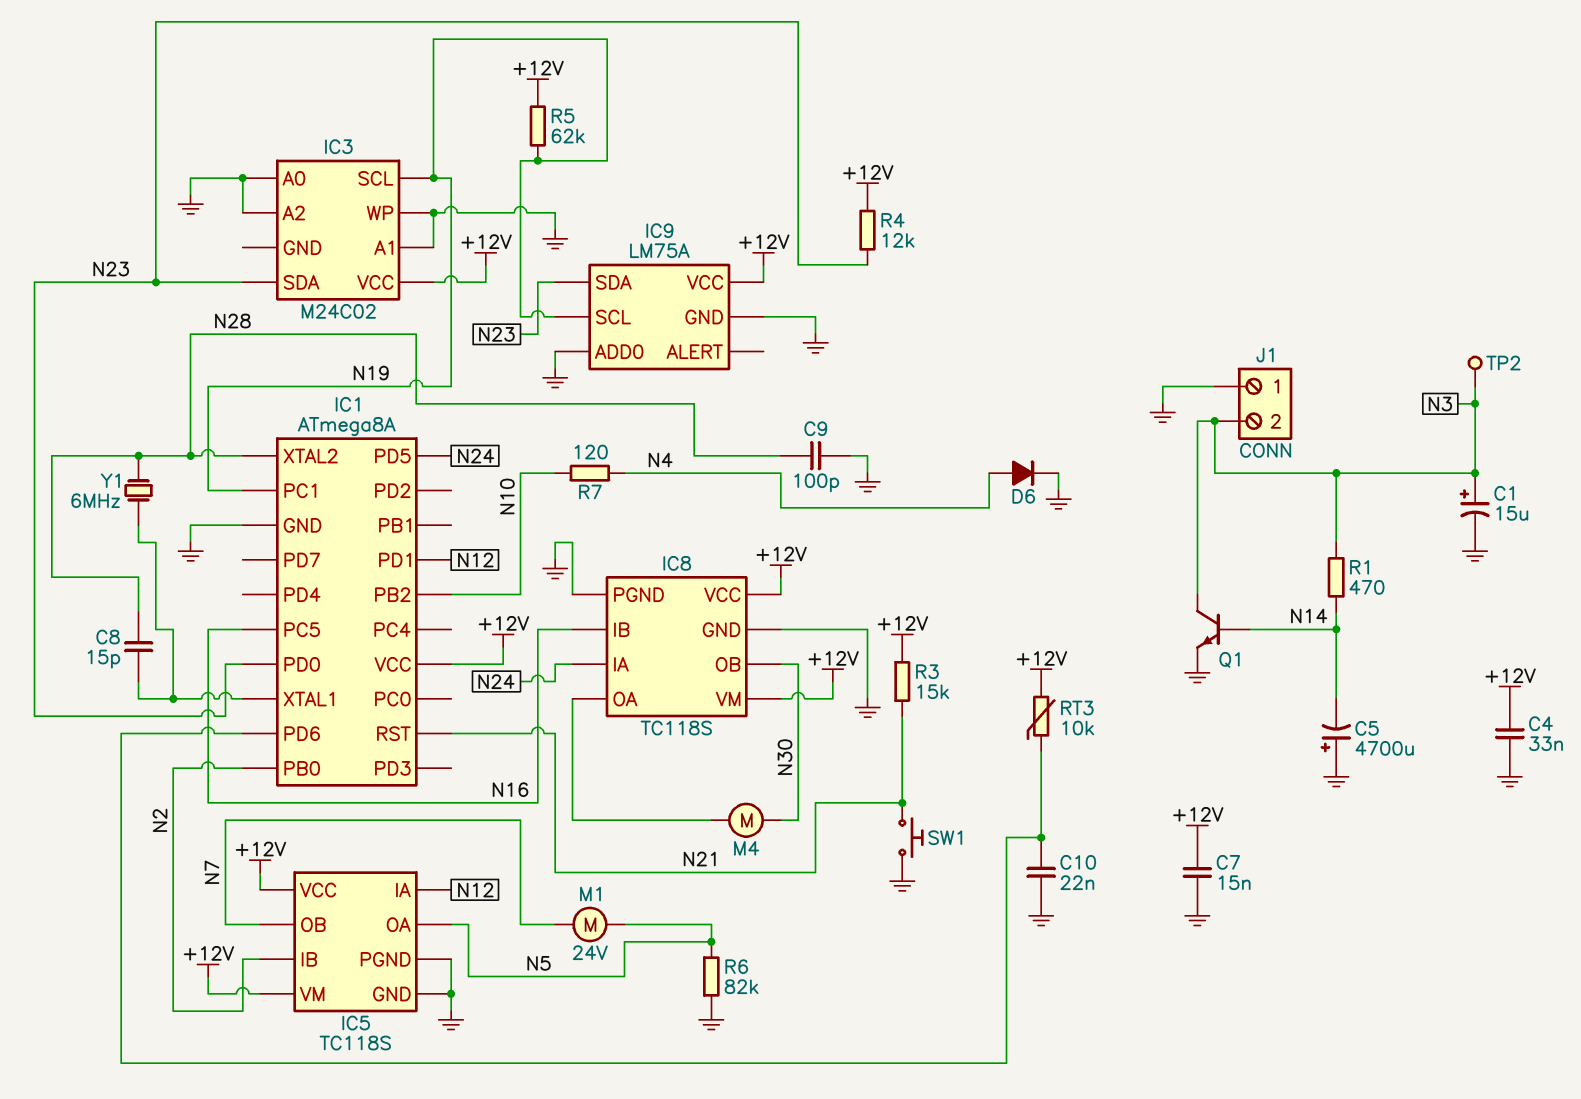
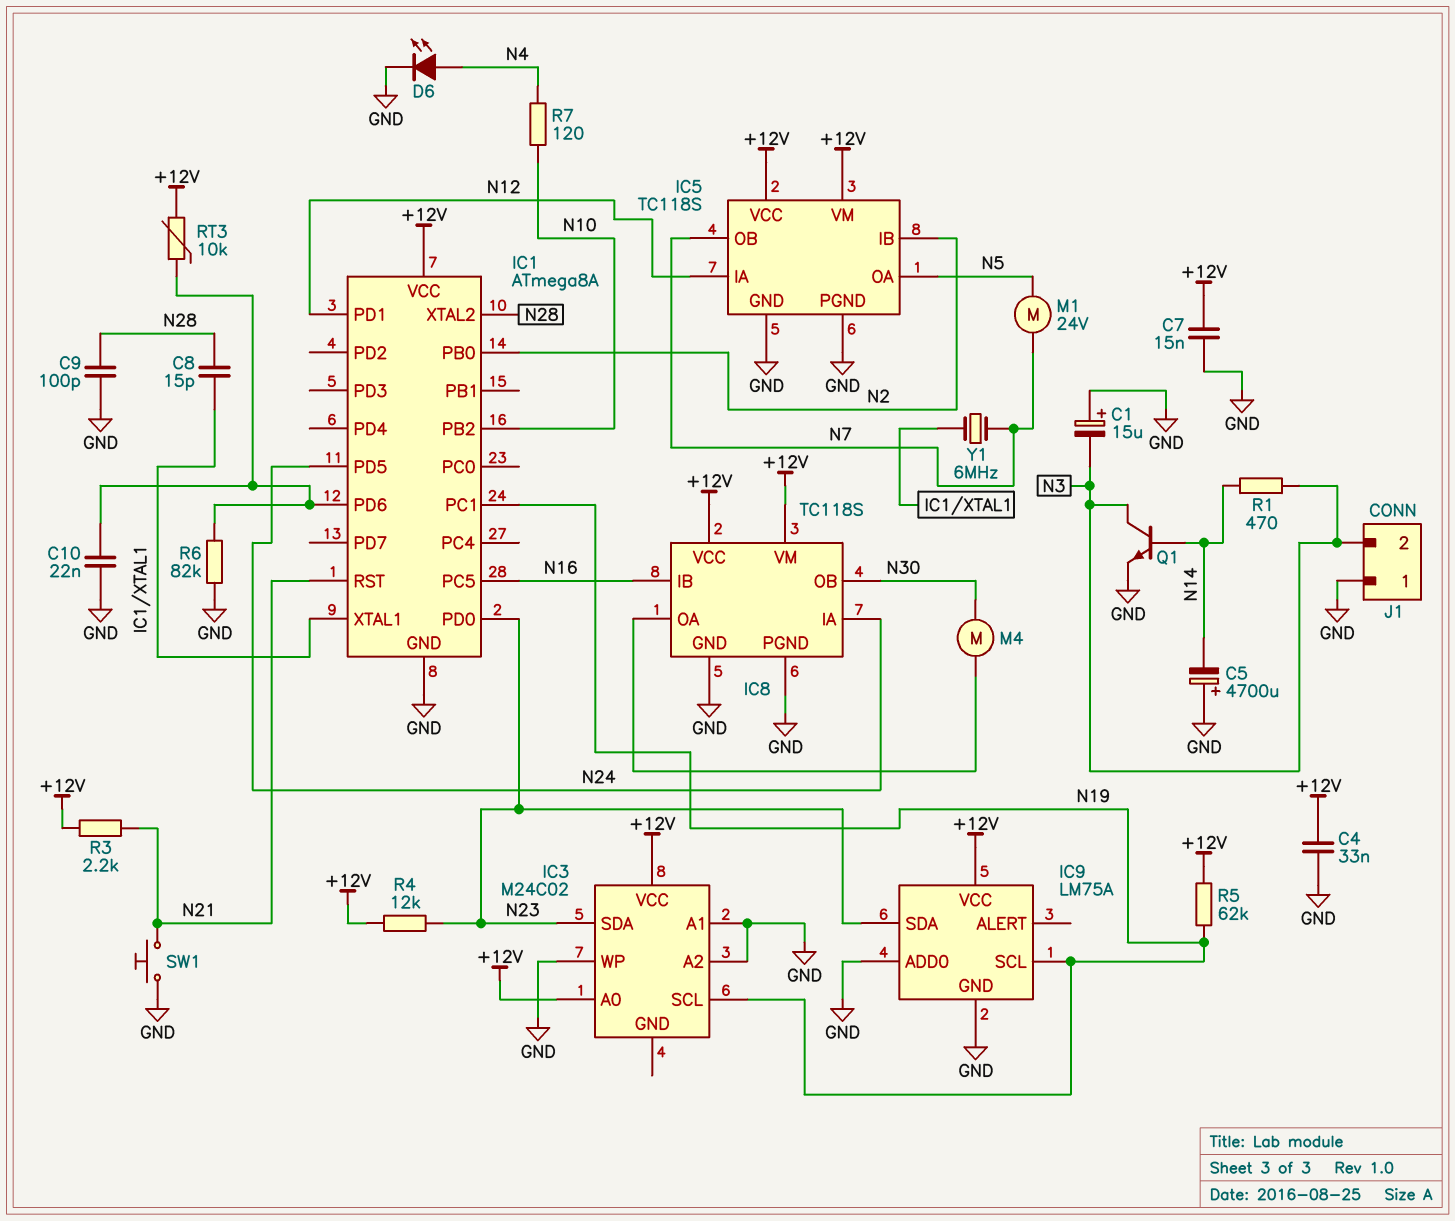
C1: 15uF (plus N3, minus GND) -> 15uF (plus GND, minus N3)
D6: diode (A N4, K GND) -> LED (A N4, K GND)
IC3 pin A0: GND -> +12V
R3: 15k (+12V, N21) -> 2.2k (+12V, N21)
R6: 82k (GND, N5) -> 82k (GND, IC1/PD6)
TP2: test point (N3) -> none
Y1: 6MHz (IC1/XTAL1, N28) -> 6MHz (IC1/XTAL1, N7)

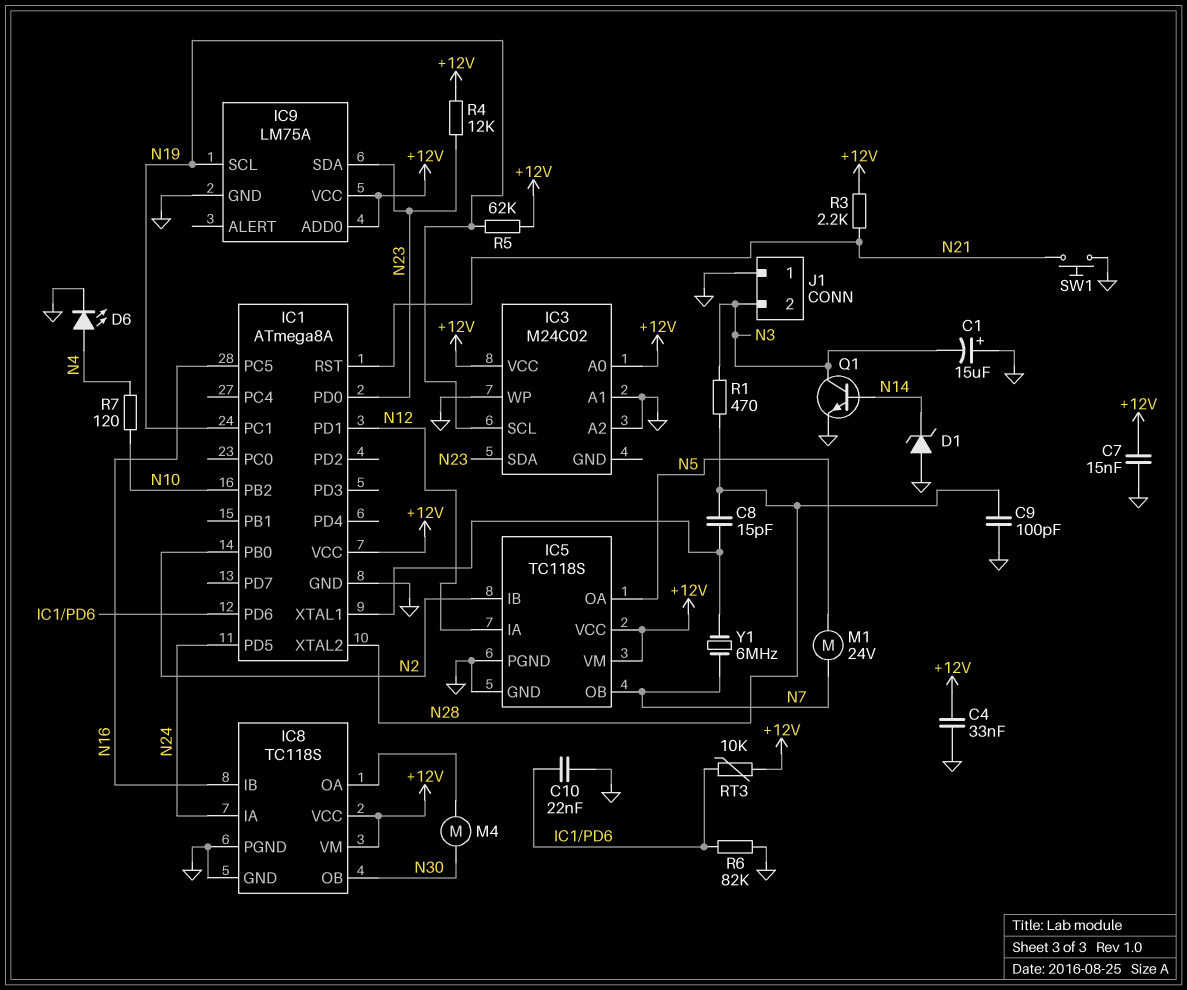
C5: 4700uF (plus GND, minus N14) -> none
D1: none -> zener (A GND, K N14)
IC9 pin ADD0: GND -> +12V
R1: 470 (N3, N14) -> 470 (N3, N28)

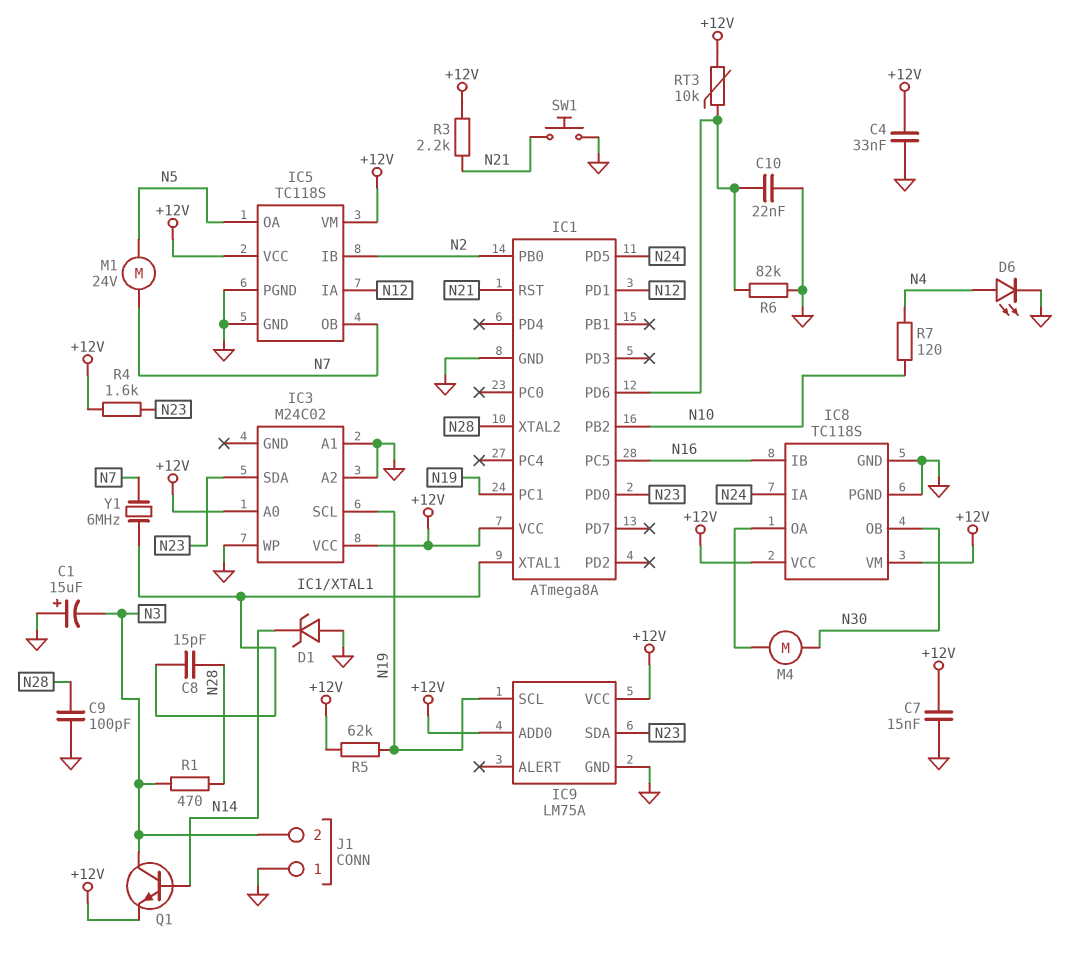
Q1: NPN (B N14, C N3, E GND) -> NPN (B N14, C N3, E +12V)
R4: 12k (+12V, N23) -> 1.6k (+12V, N23)

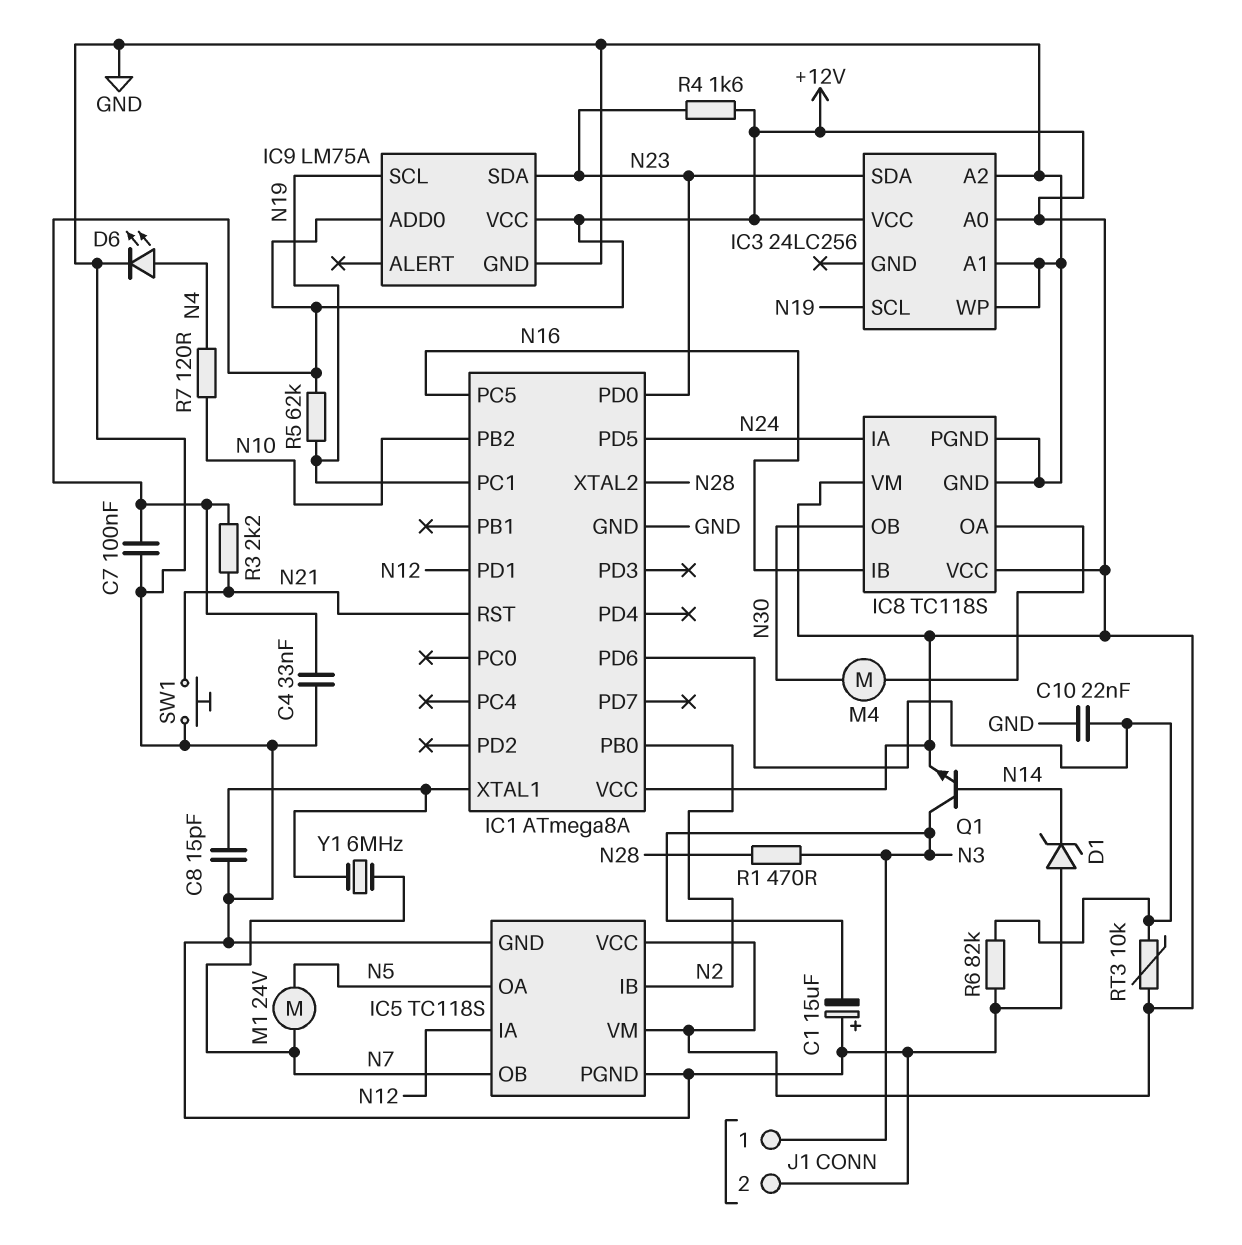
C7: 15nF (+12V, GND) -> 100nF (+12V, GND)
C8: 15pF (IC1/XTAL1, N28) -> 15pF (GND, IC1/XTAL1)
C9: 100pF (GND, N28) -> none
IC3: M24C02 -> 24LC256
J1 pin 1: GND -> N3
J1 pin 2: N3 -> GND

